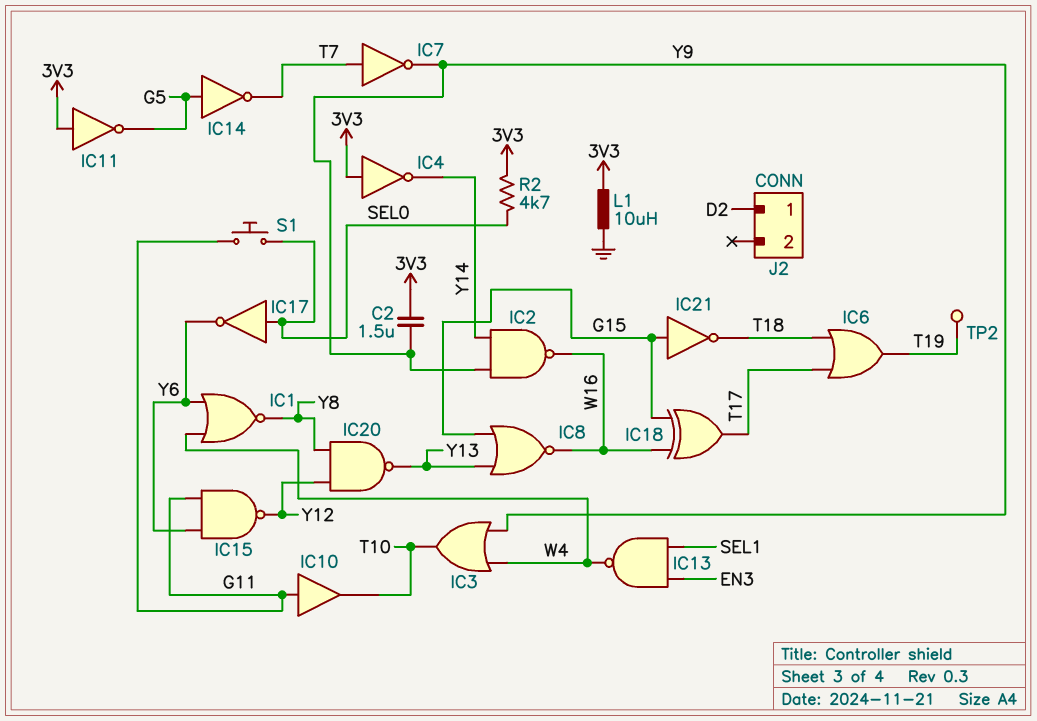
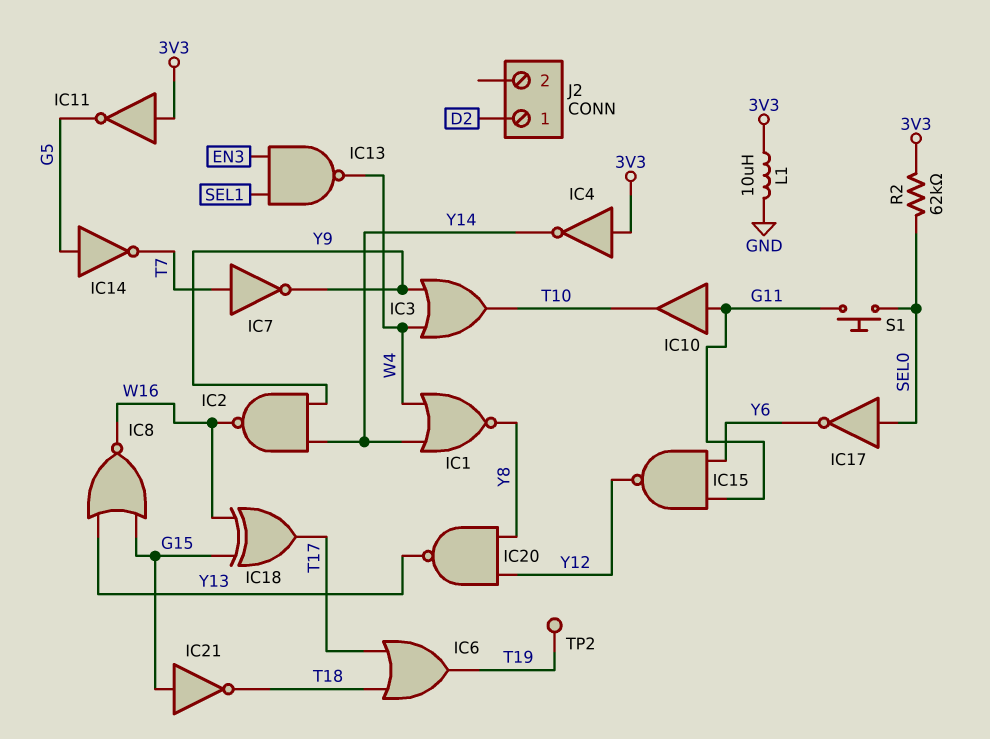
C2: 1.5uF (3V3, Y9) -> none
IC1: NOR (in W4, in Y6, out Y8) -> NOR (in W4, in Y14, out Y8)
R2: 4.7k (3V3, SEL0) -> 62k (3V3, SEL0)

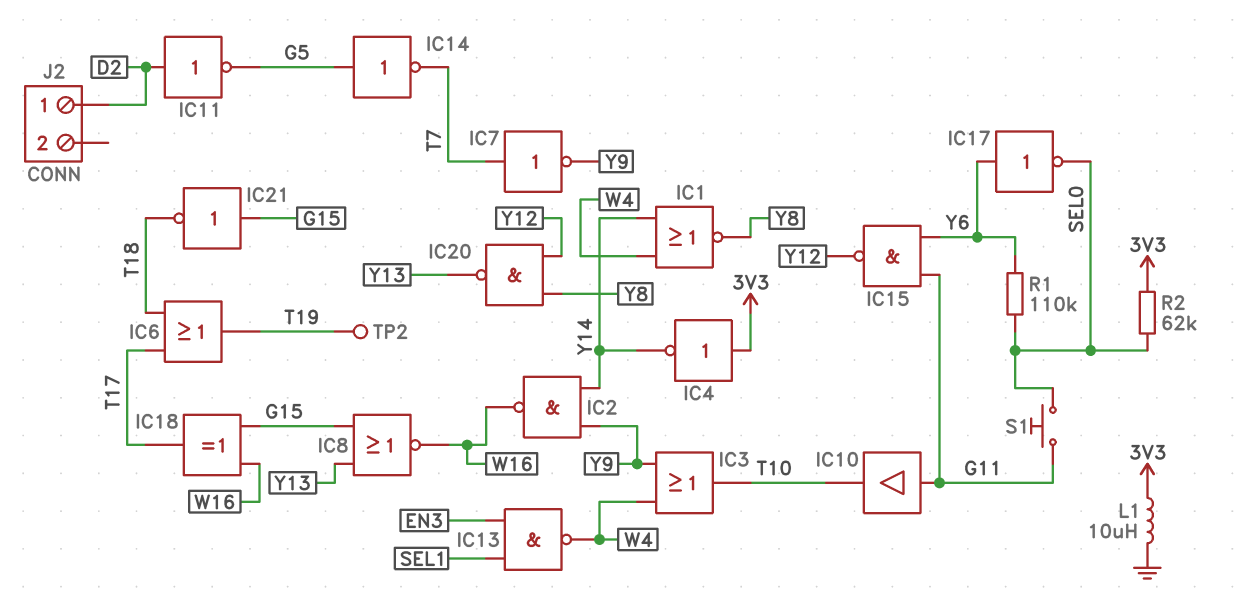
IC11: NOT (in 3V3, out G5) -> NOT (in D2, out G5)
IC17: NOT (in SEL0, out Y6) -> NOT (in Y6, out SEL0)
R1: none -> 110k (SEL0, Y6)

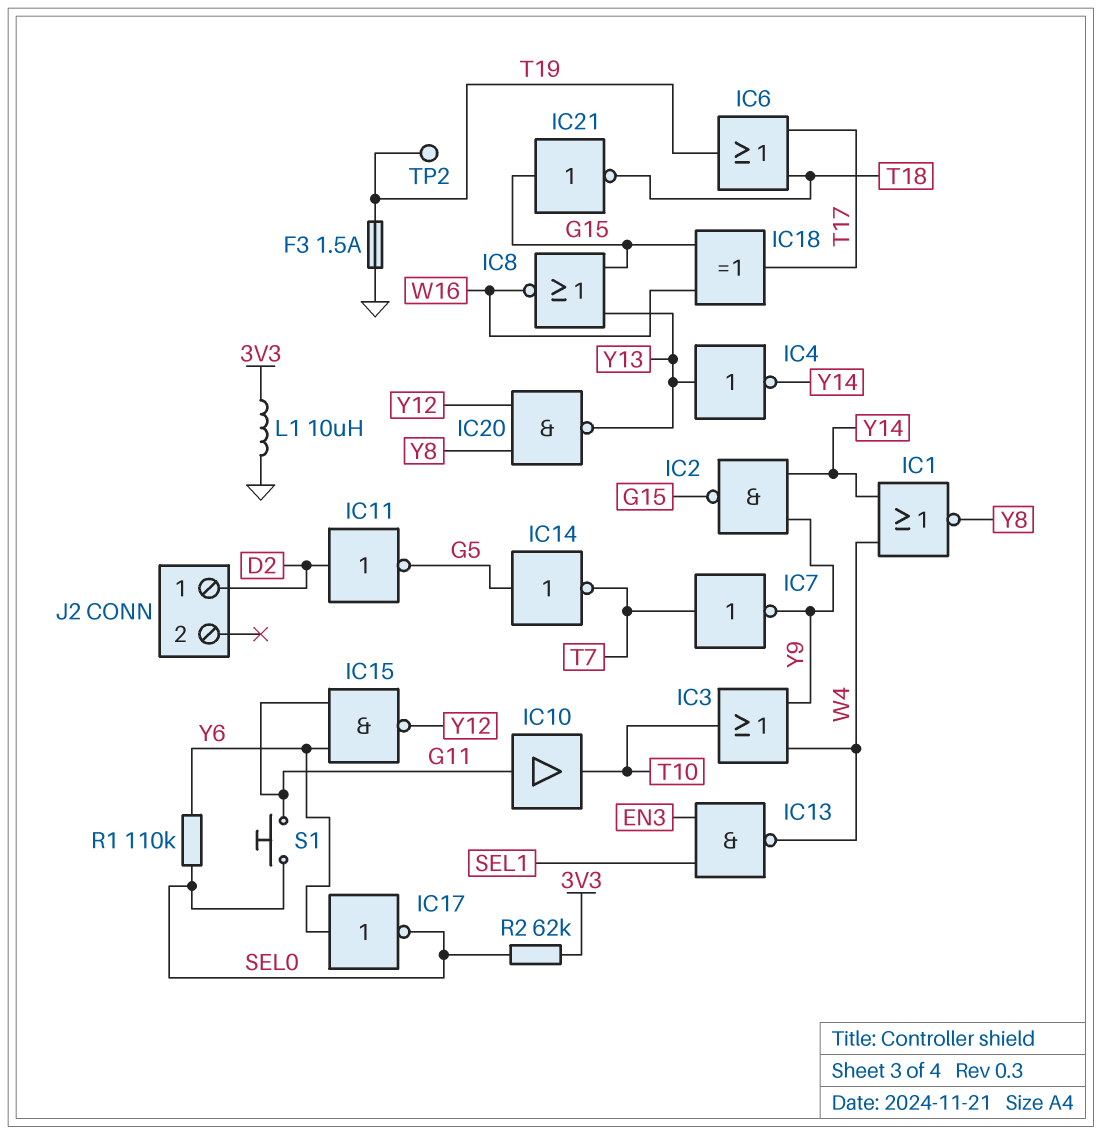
F3: none -> 1.5A (GND, T19)
IC2: NAND (in Y9, in Y14, out W16) -> NAND (in Y9, in Y14, out G15)
IC4: NOT (in 3V3, out Y14) -> NOT (in Y13, out Y14)

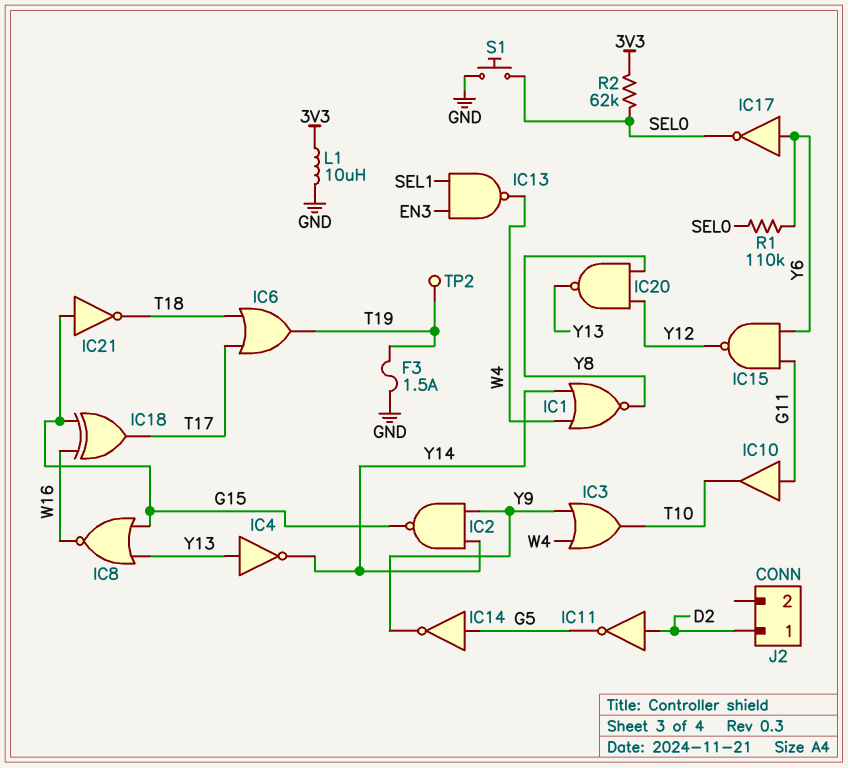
IC7: NOT (in T7, out Y9) -> none
IC14: NOT (in G5, out T7) -> NOT (in G5, out Y9)
S1: button (G11, SEL0) -> button (GND, SEL0)

